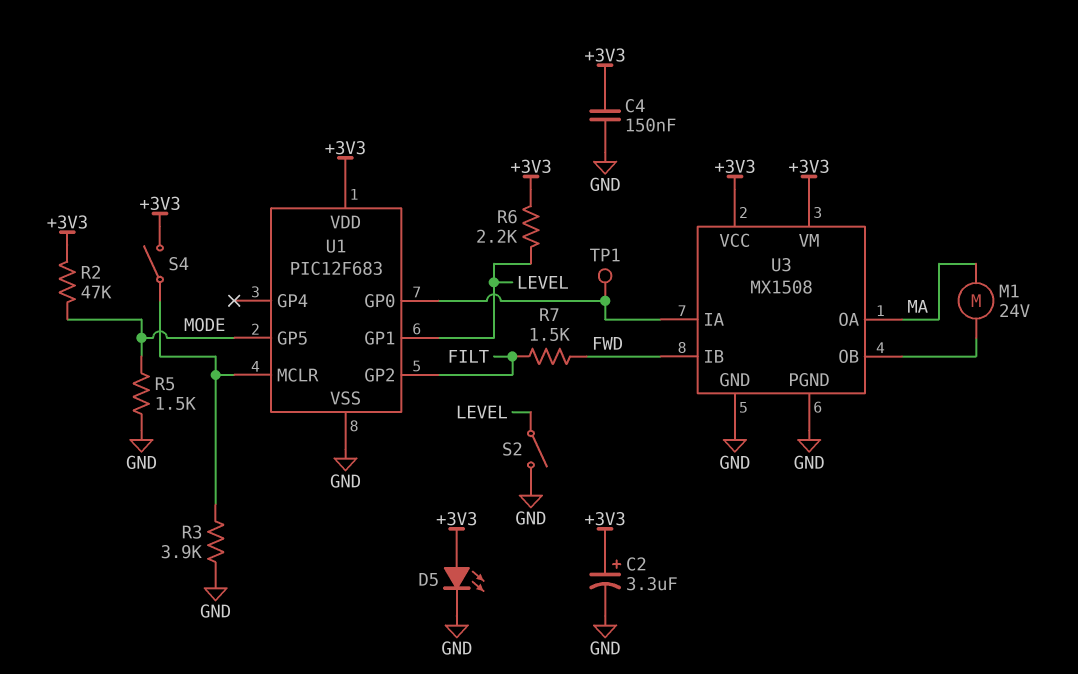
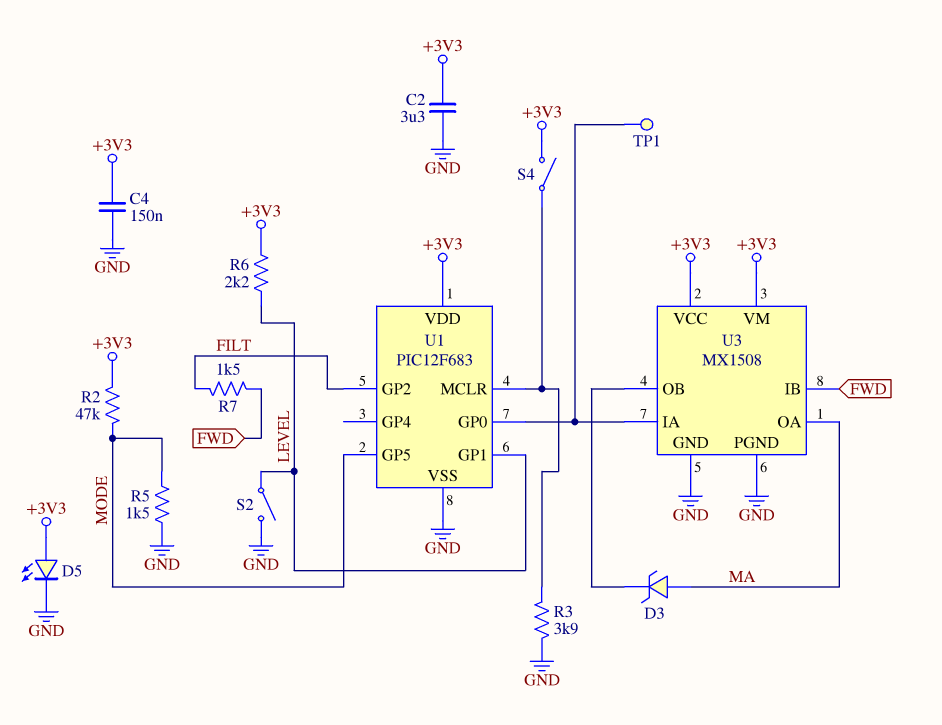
C2: 3.3uF (plus +3V3, minus GND) -> 3.3uF (+3V3, GND)
D3: none -> zener (A MA, K U3/OB)
M1: motor 24V (MA, U3/OB) -> none

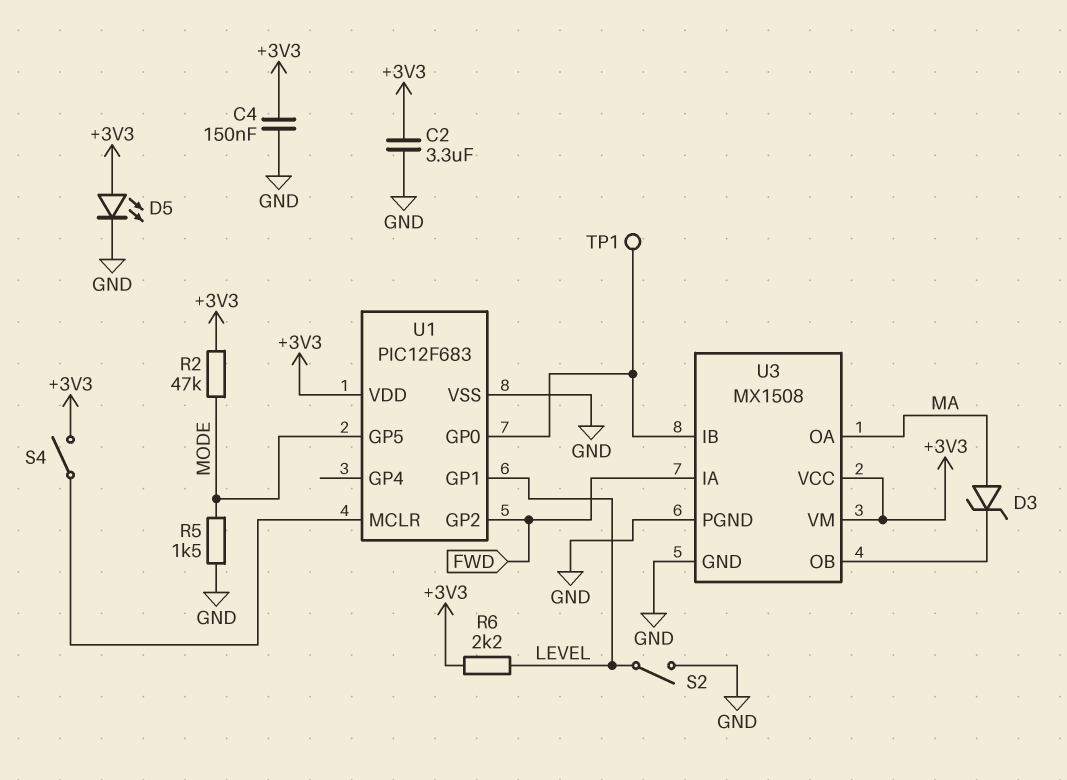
R3: 3.9k (GND, U1/MCLR) -> none
R7: 1.5k (FILT, FWD) -> none
U1 pin GP2: FILT -> FWD
U3 pin IA: U1/GP0 -> FWD
U3 pin IB: FWD -> U1/GP0

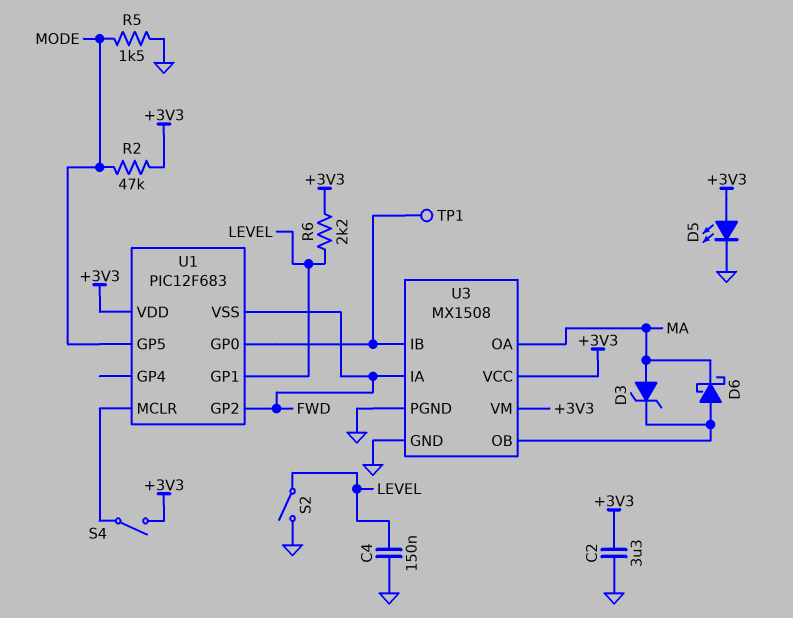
C4: 150nF (+3V3, GND) -> 150nF (GND, LEVEL)
D6: none -> schottky (A U3/OB, K MA)
U1 pin VSS: GND -> FWD

